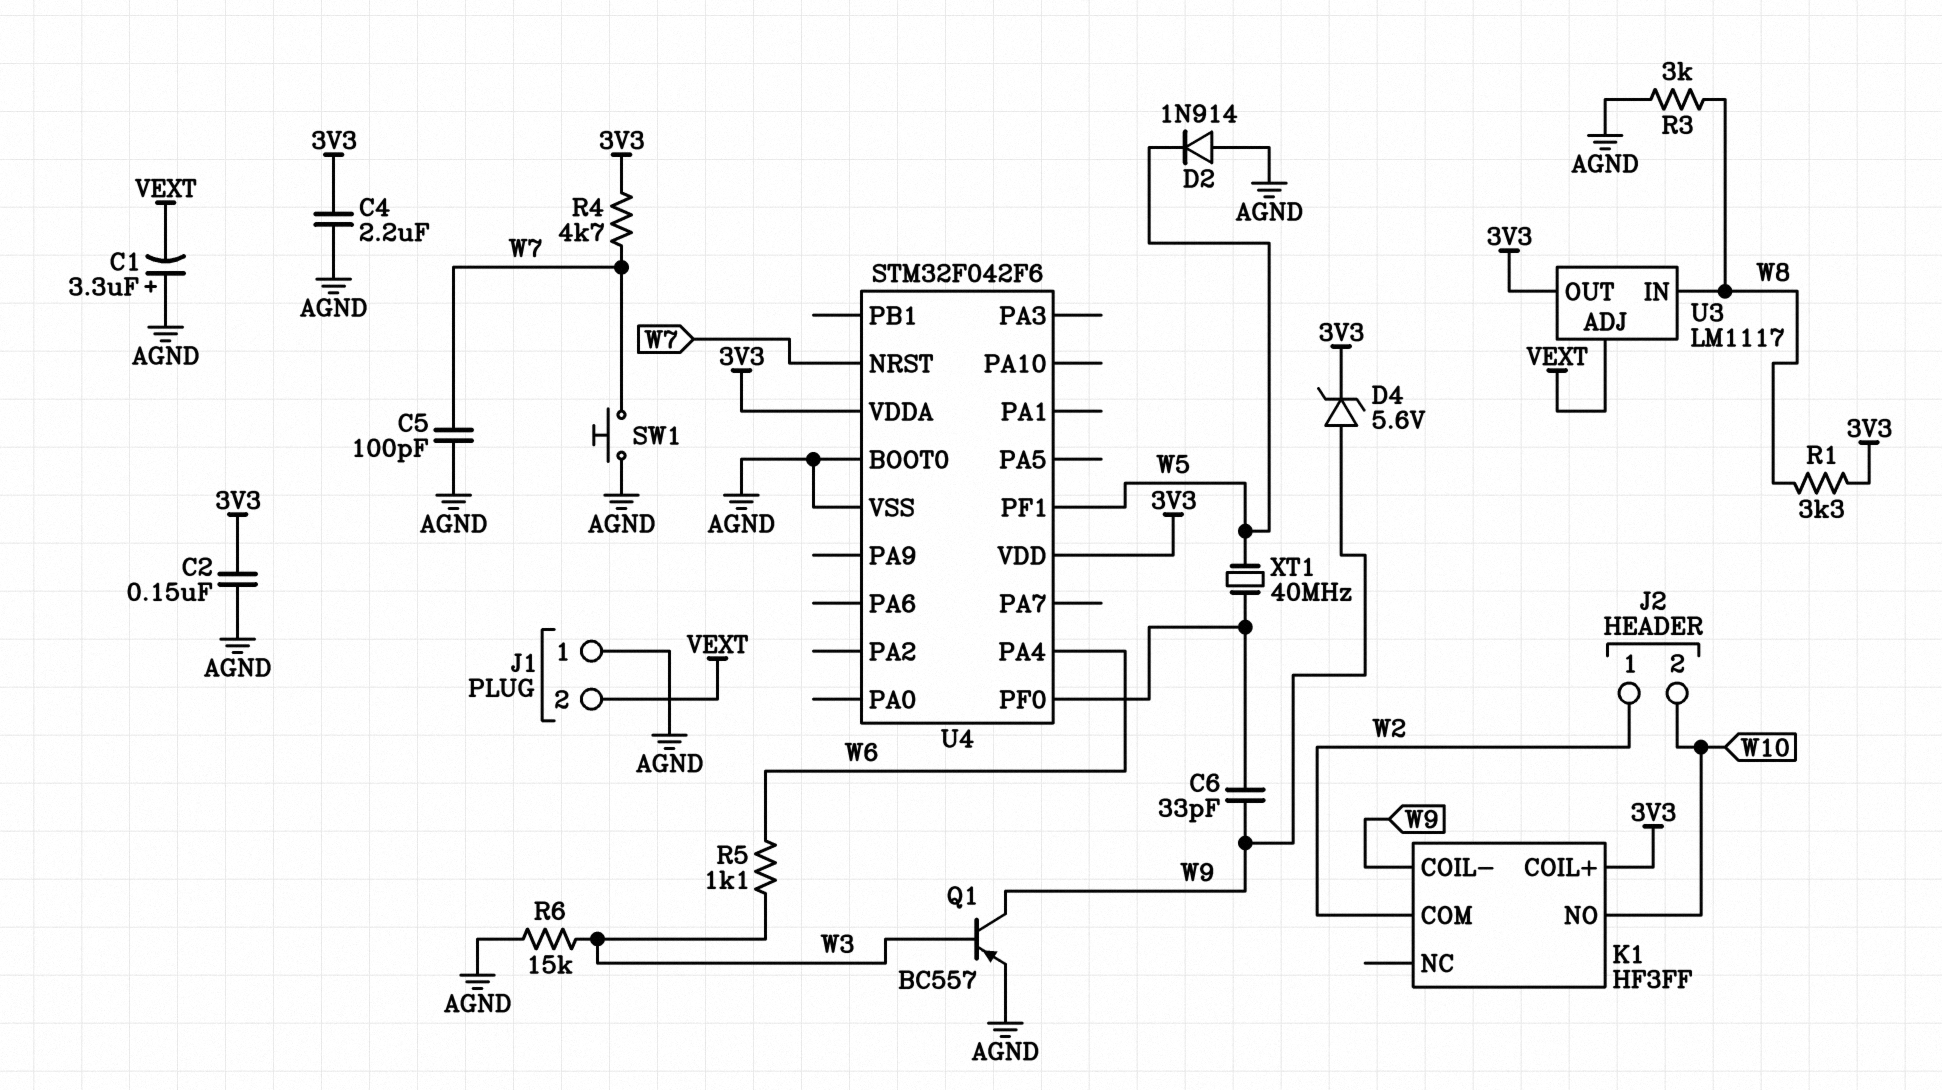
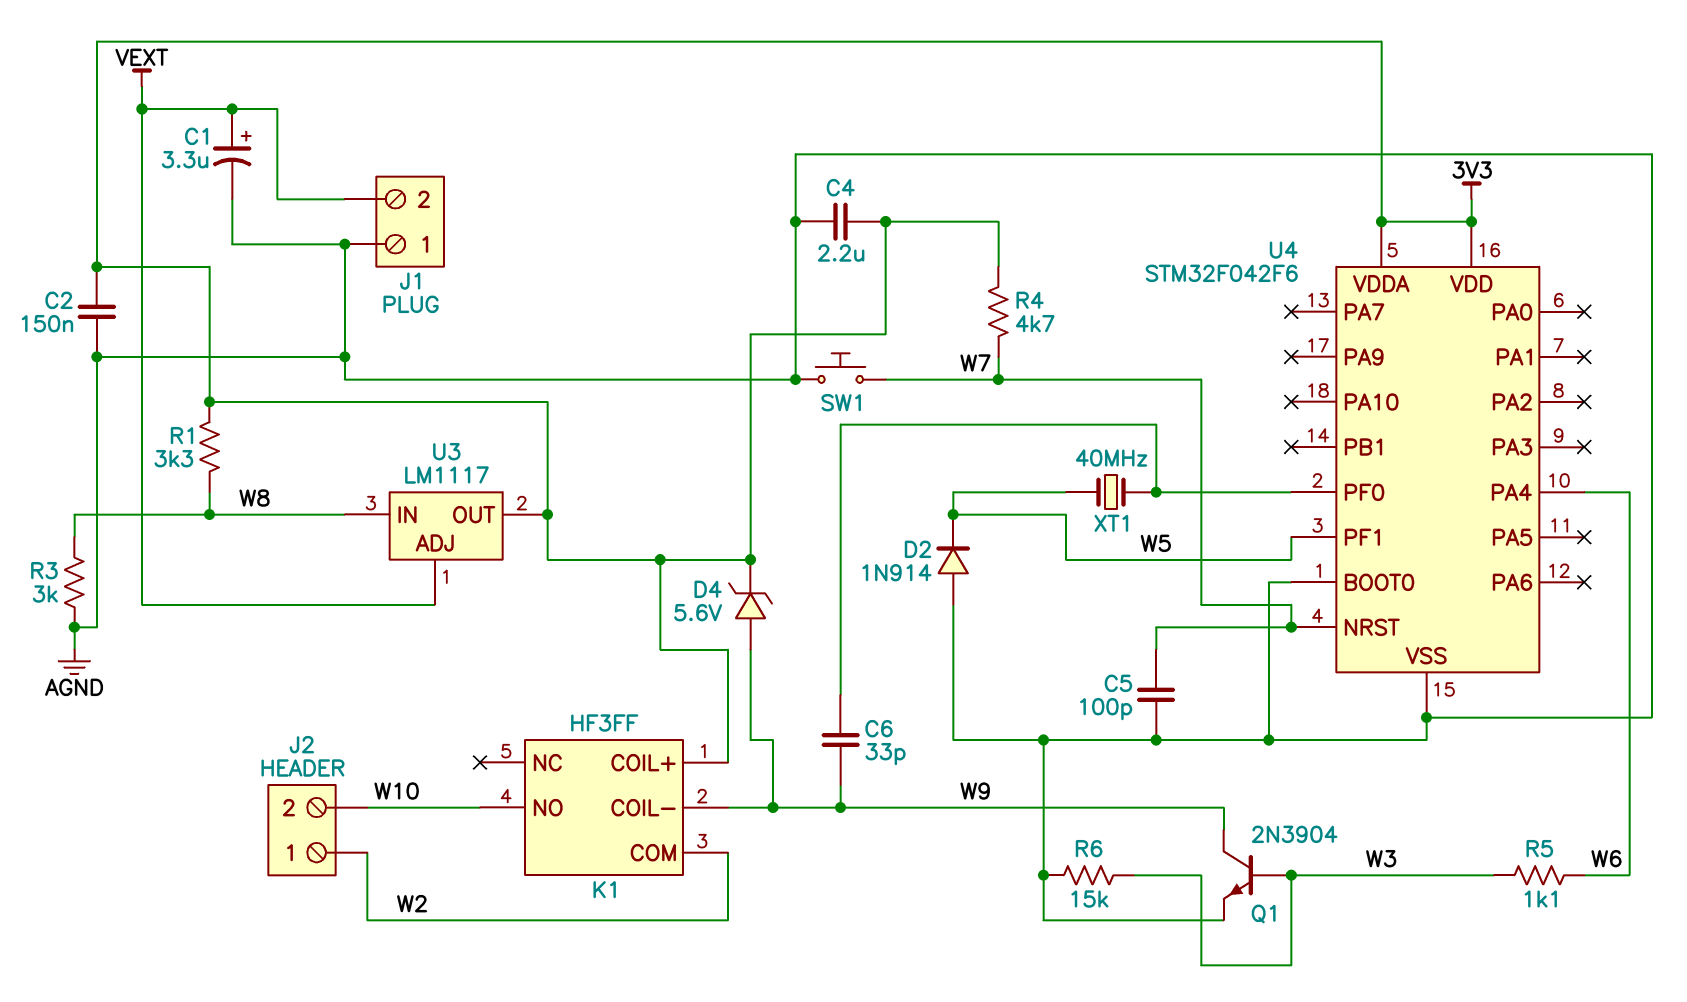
C1: 3.3uF (plus AGND, minus VEXT) -> 3.3uF (plus VEXT, minus AGND)
Q1: PNP BC557 (B W3, C W9, E AGND) -> NPN 2N3904 (B W3, C W9, E AGND)

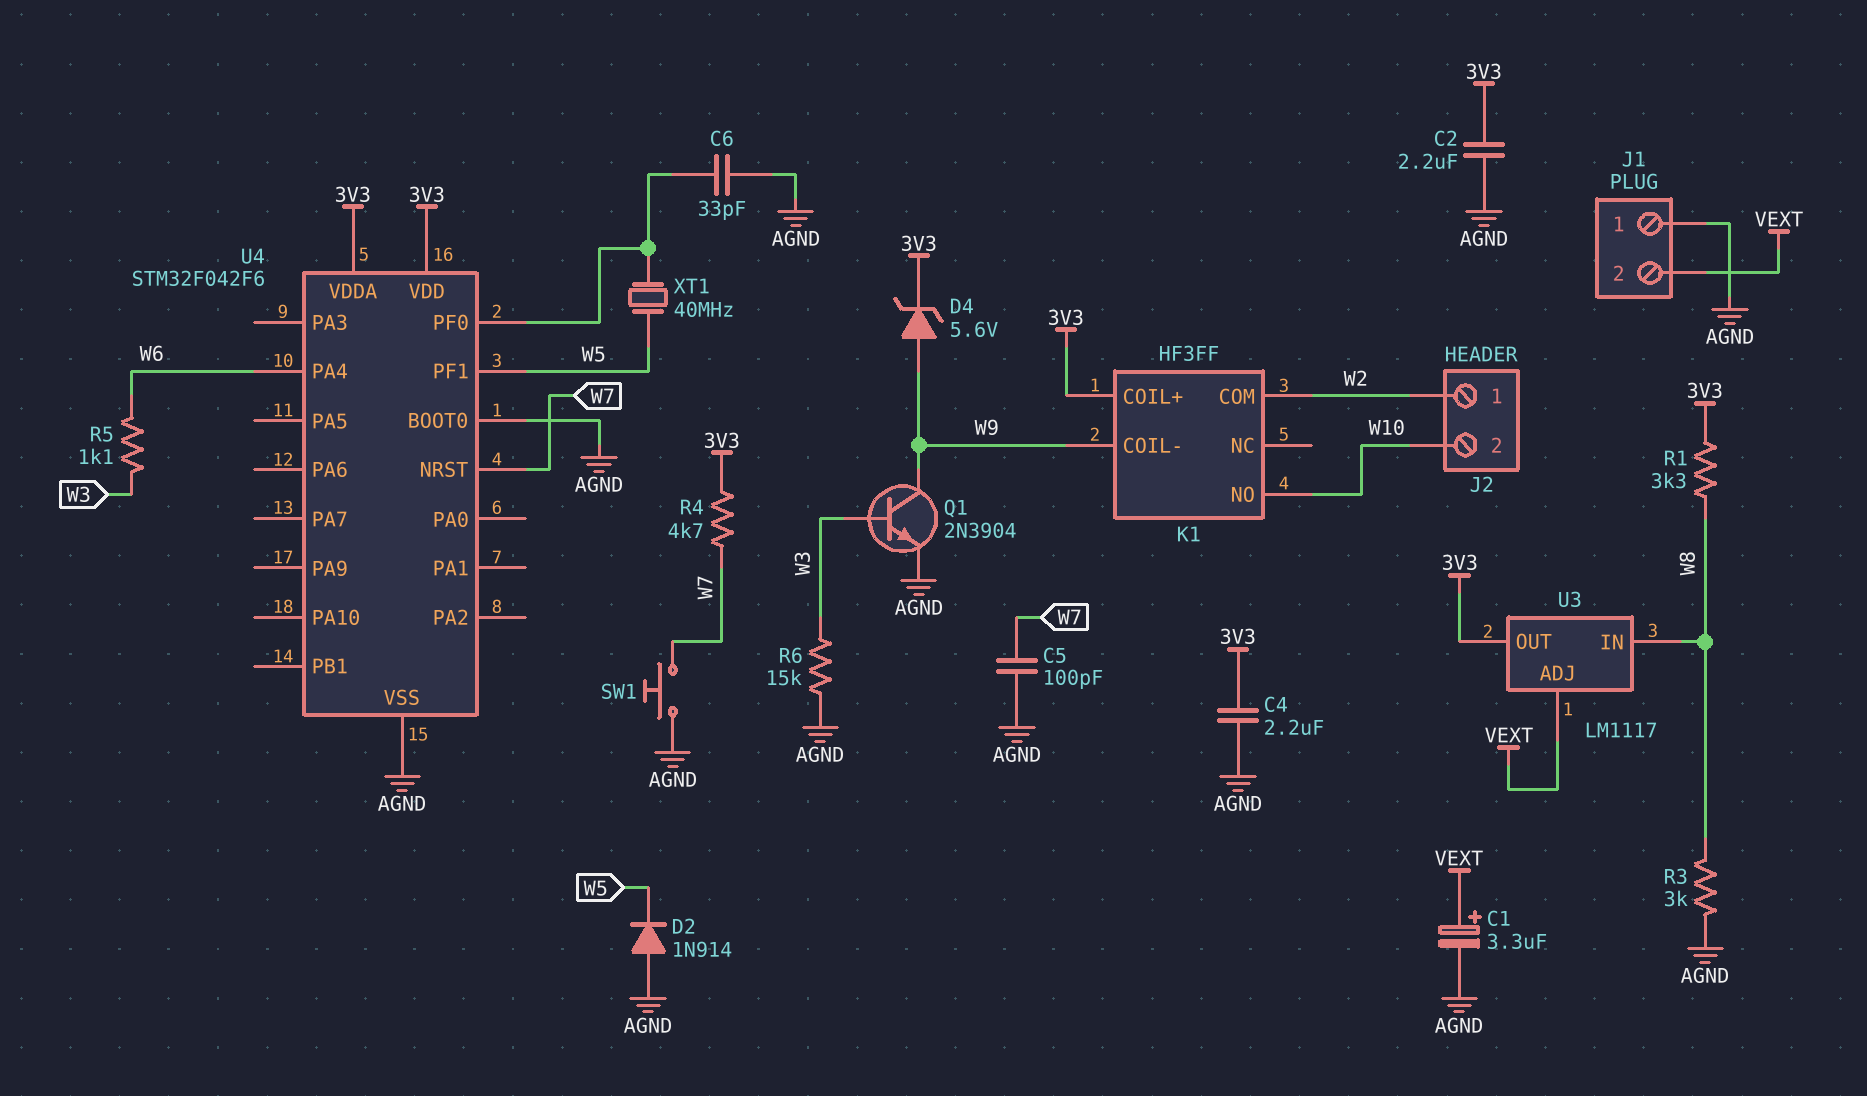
C2: 150nF (3V3, AGND) -> 2.2uF (3V3, AGND)
C6: 33pF (U4/PF0, W9) -> 33pF (AGND, U4/PF0)

